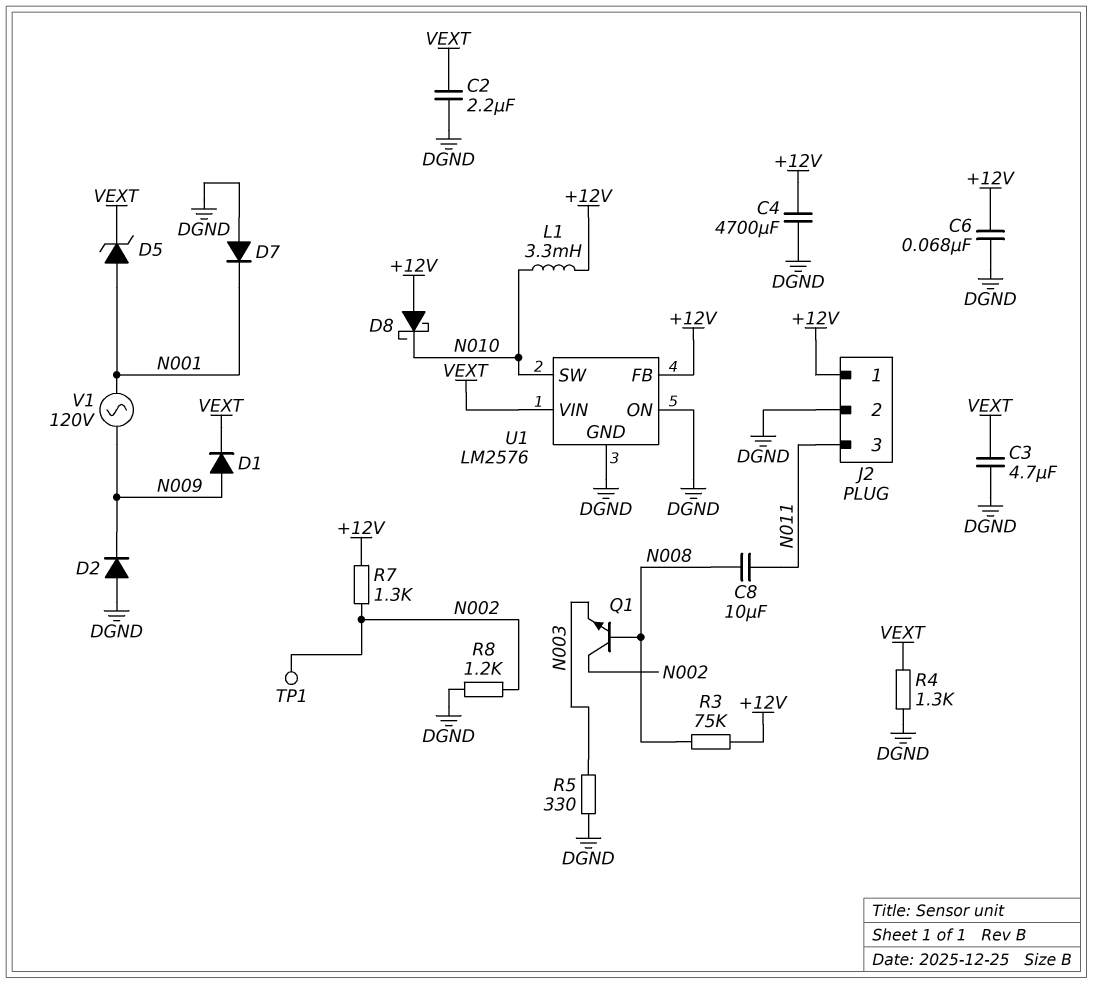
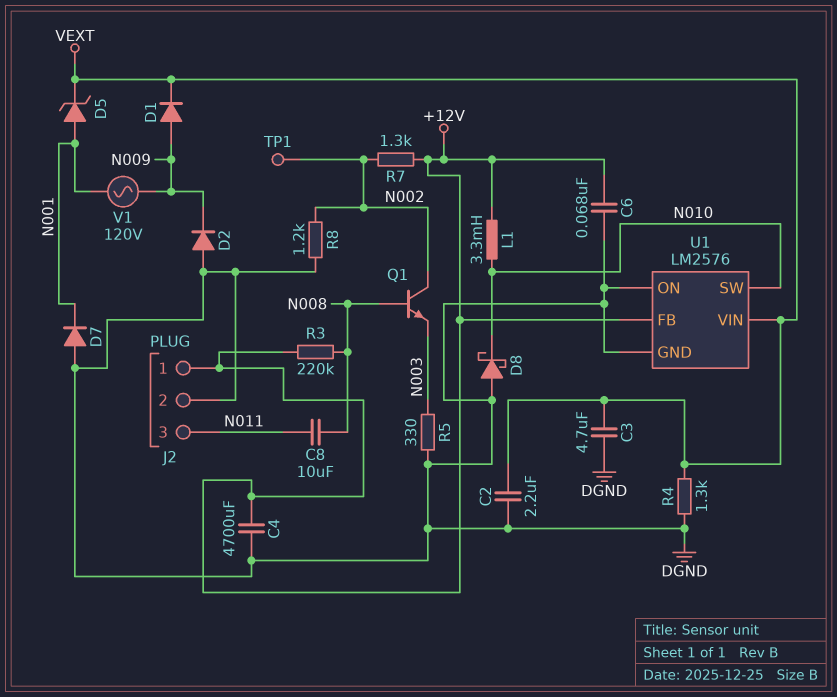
D8: schottky (A +12V, K N010) -> schottky (A DGND, K N010)
R3: 75k (+12V, N008) -> 220k (+12V, N008)

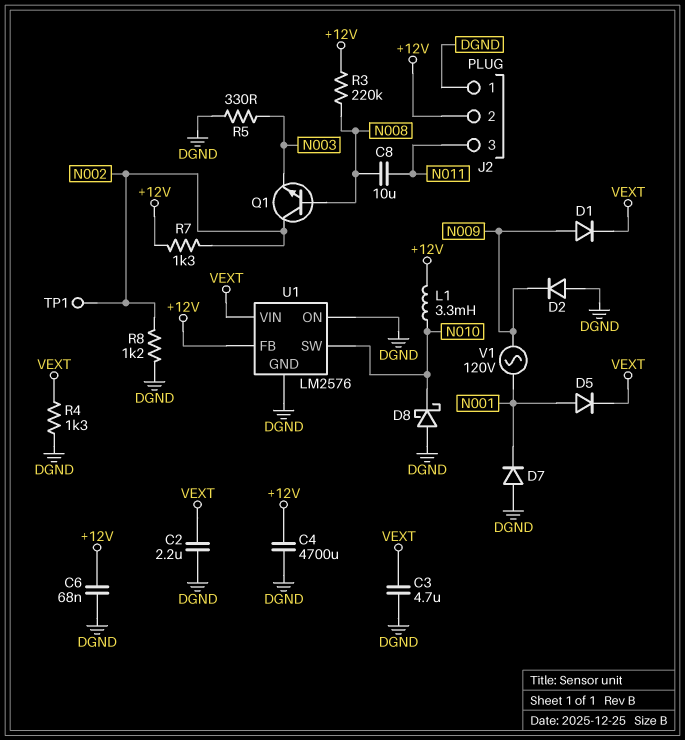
D5: zener (A N001, K VEXT) -> diode (A N001, K VEXT)
J2 pin 1: +12V -> DGND
J2 pin 2: DGND -> +12V

